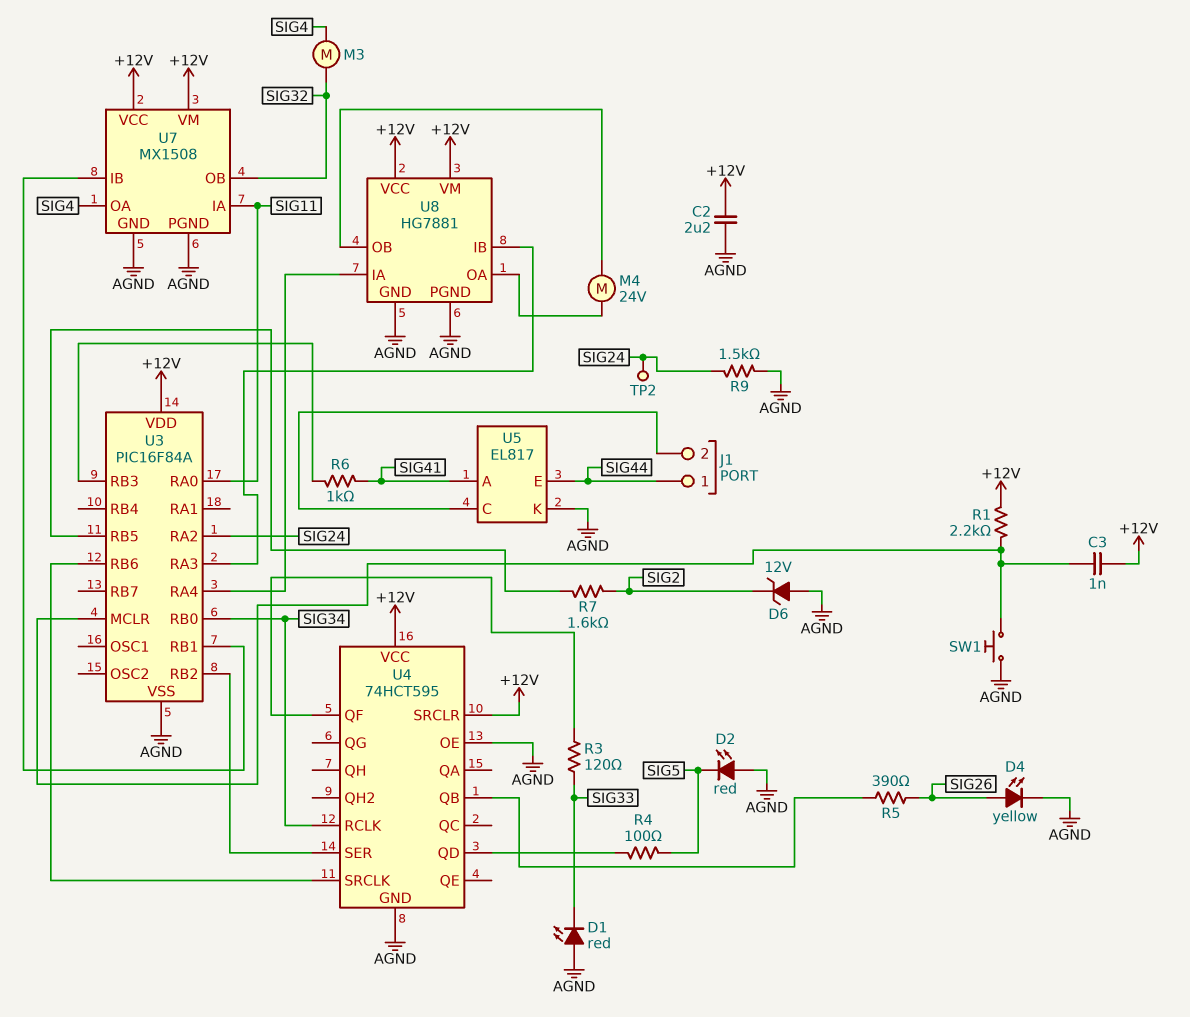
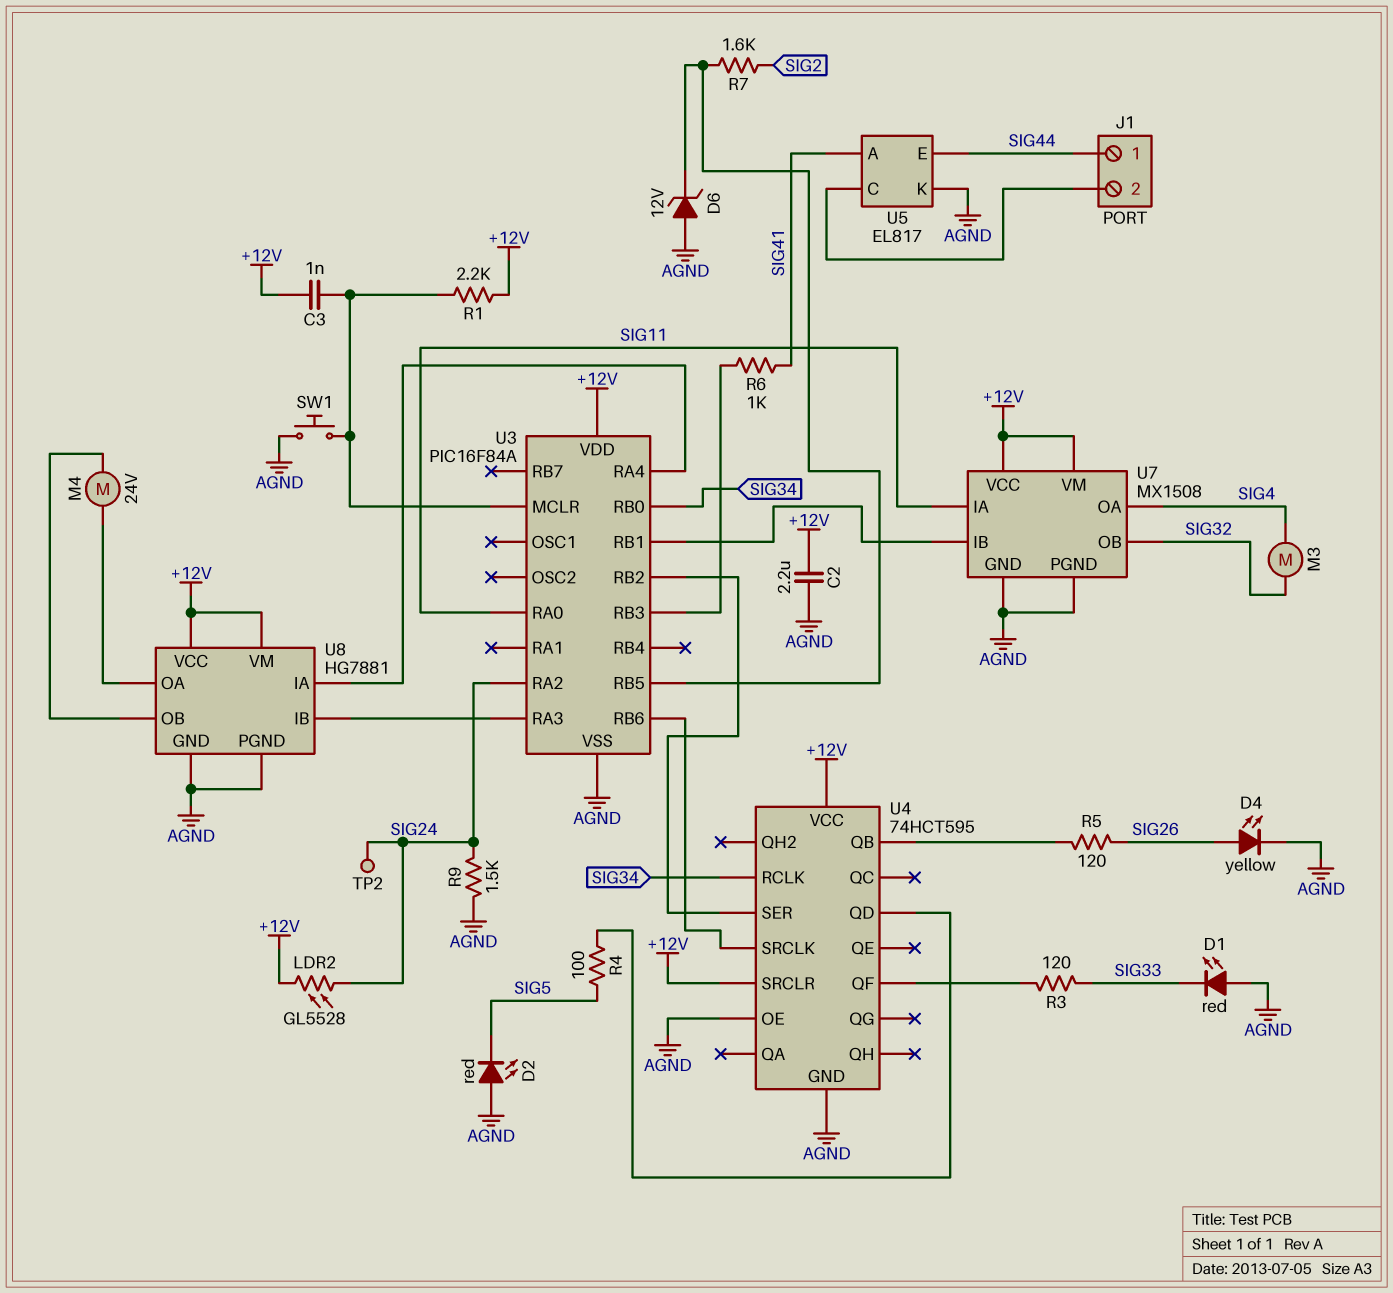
D6: zener 12V (A AGND, K SIG2) -> zener 12V (A AGND, K U3/RB5)
LDR2: none -> GL5528 (+12V, SIG24)
R5: 390 (SIG26, U4/QB) -> 120 (SIG26, U4/QB)

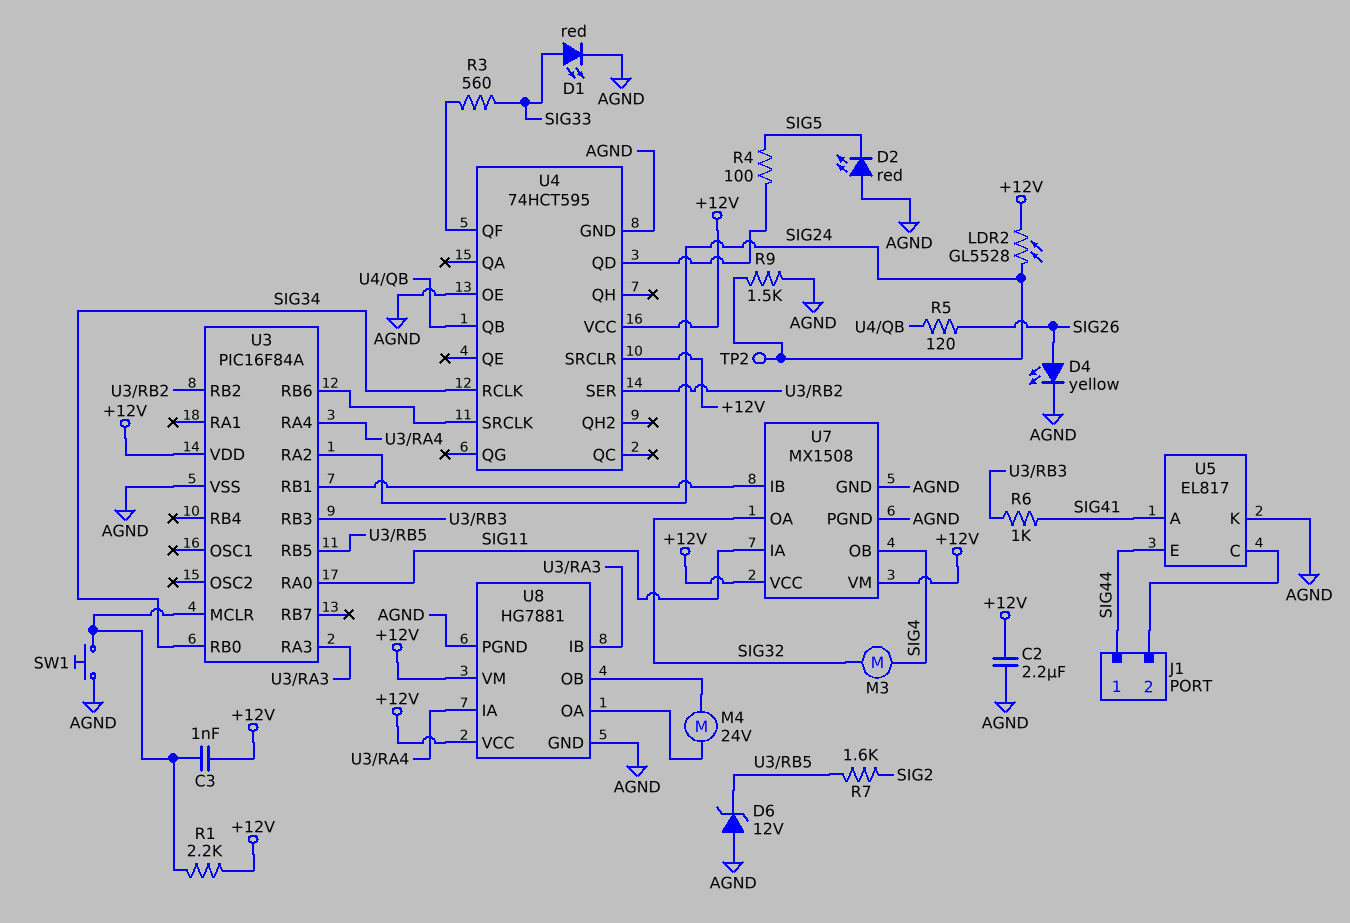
D1: LED red (A AGND, K SIG33) -> LED red (A SIG33, K AGND)
R3: 120 (SIG33, U4/QF) -> 560 (SIG33, U4/QF)
U7 pin OA: SIG4 -> SIG32
U7 pin OB: SIG32 -> SIG4

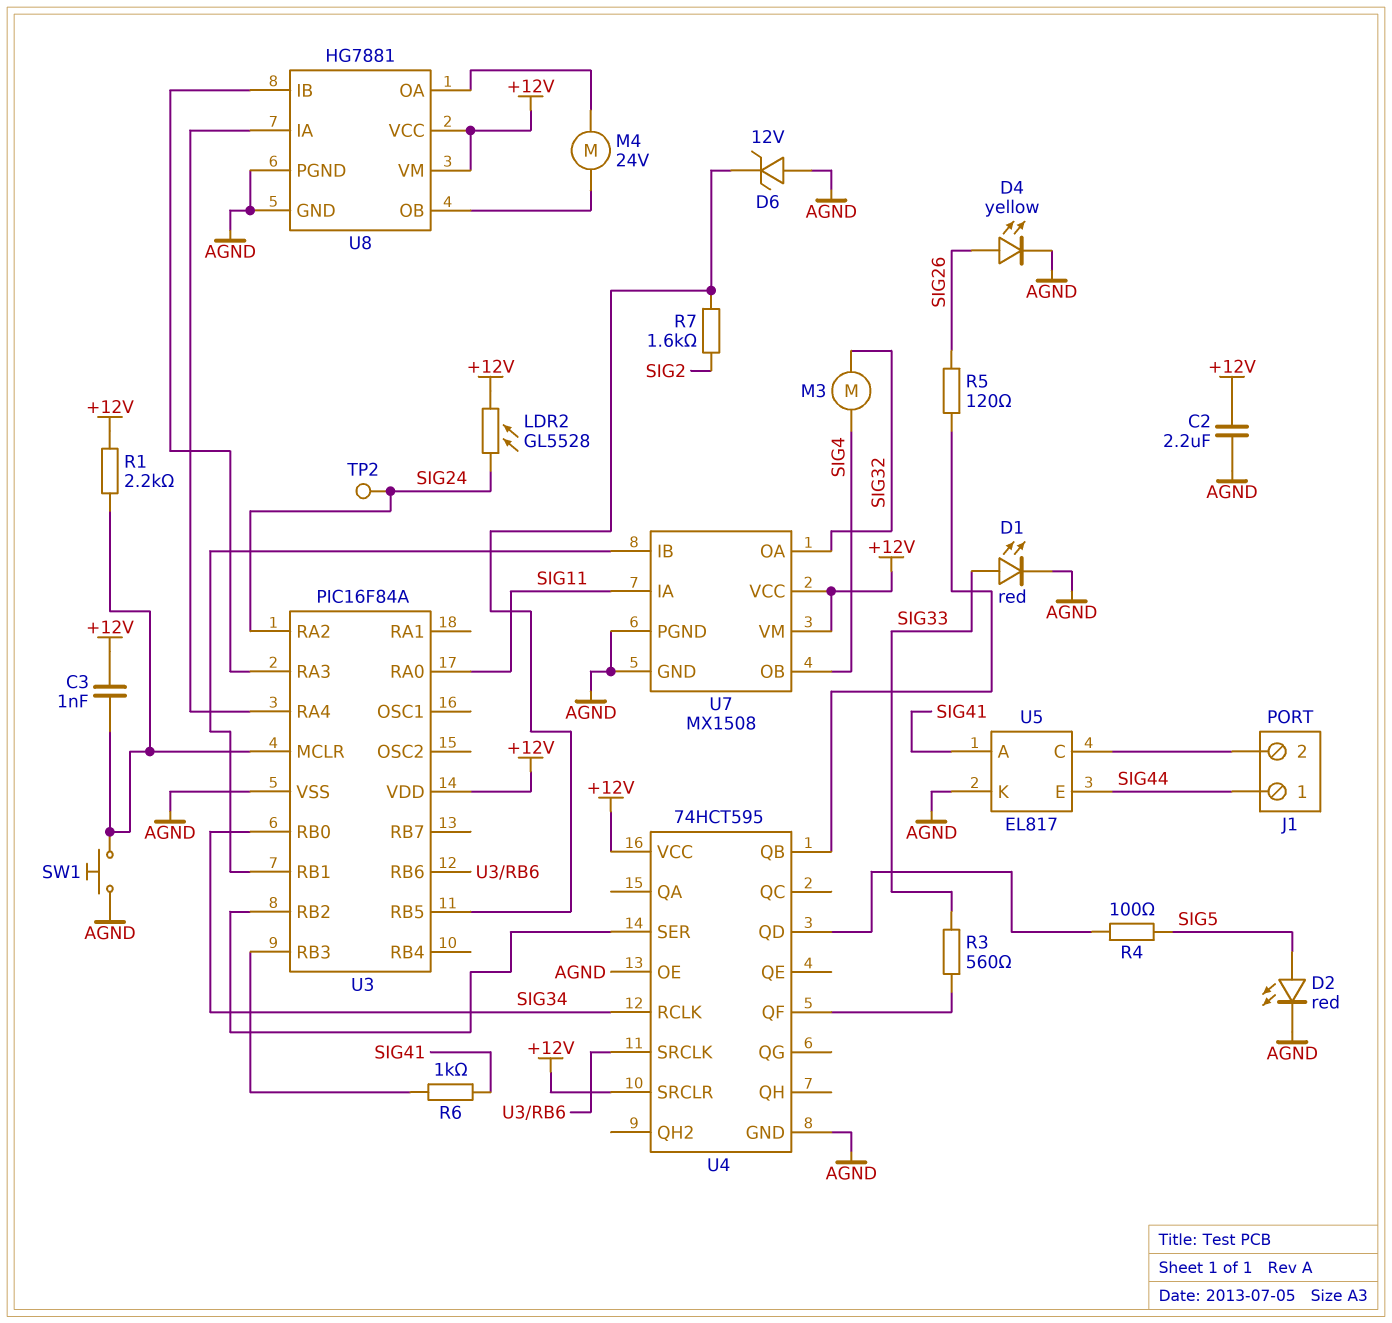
D2: LED red (A AGND, K SIG5) -> LED red (A SIG5, K AGND)
R9: 1.5k (AGND, SIG24) -> none

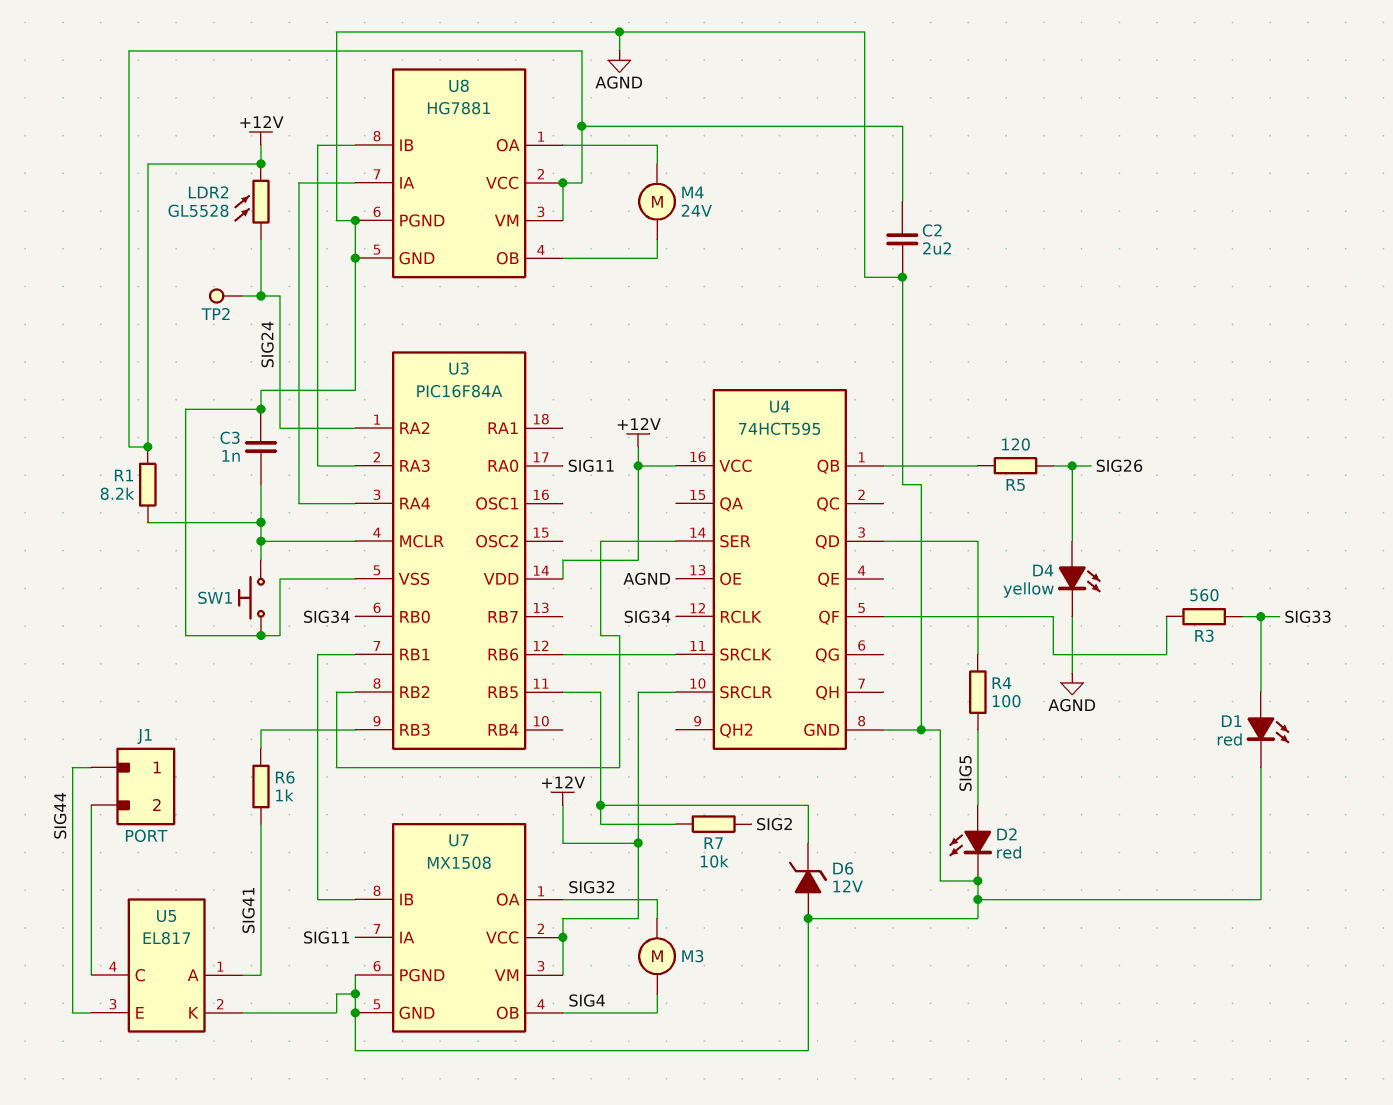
C3: 1nF (+12V, U3/MCLR) -> 1nF (AGND, U3/MCLR)
R1: 2.2k (+12V, U3/MCLR) -> 8.2k (+12V, U3/MCLR)
R7: 1.6k (SIG2, U3/RB5) -> 10k (SIG2, U3/RB5)

